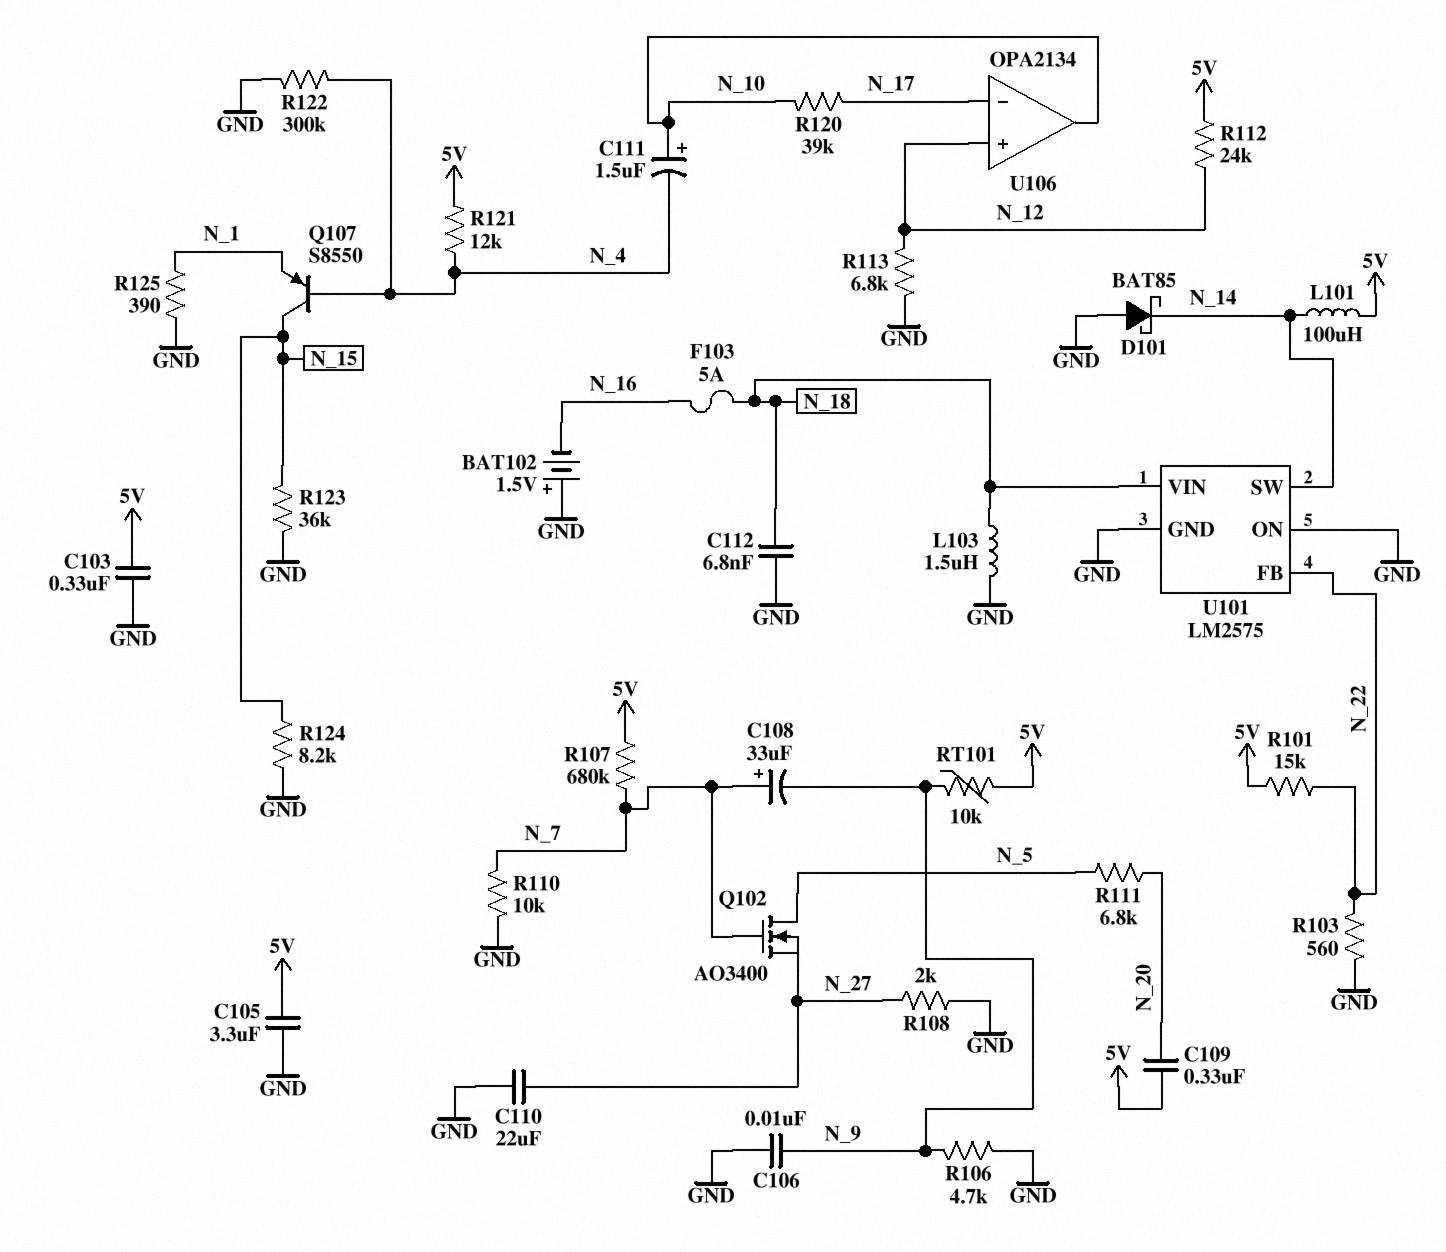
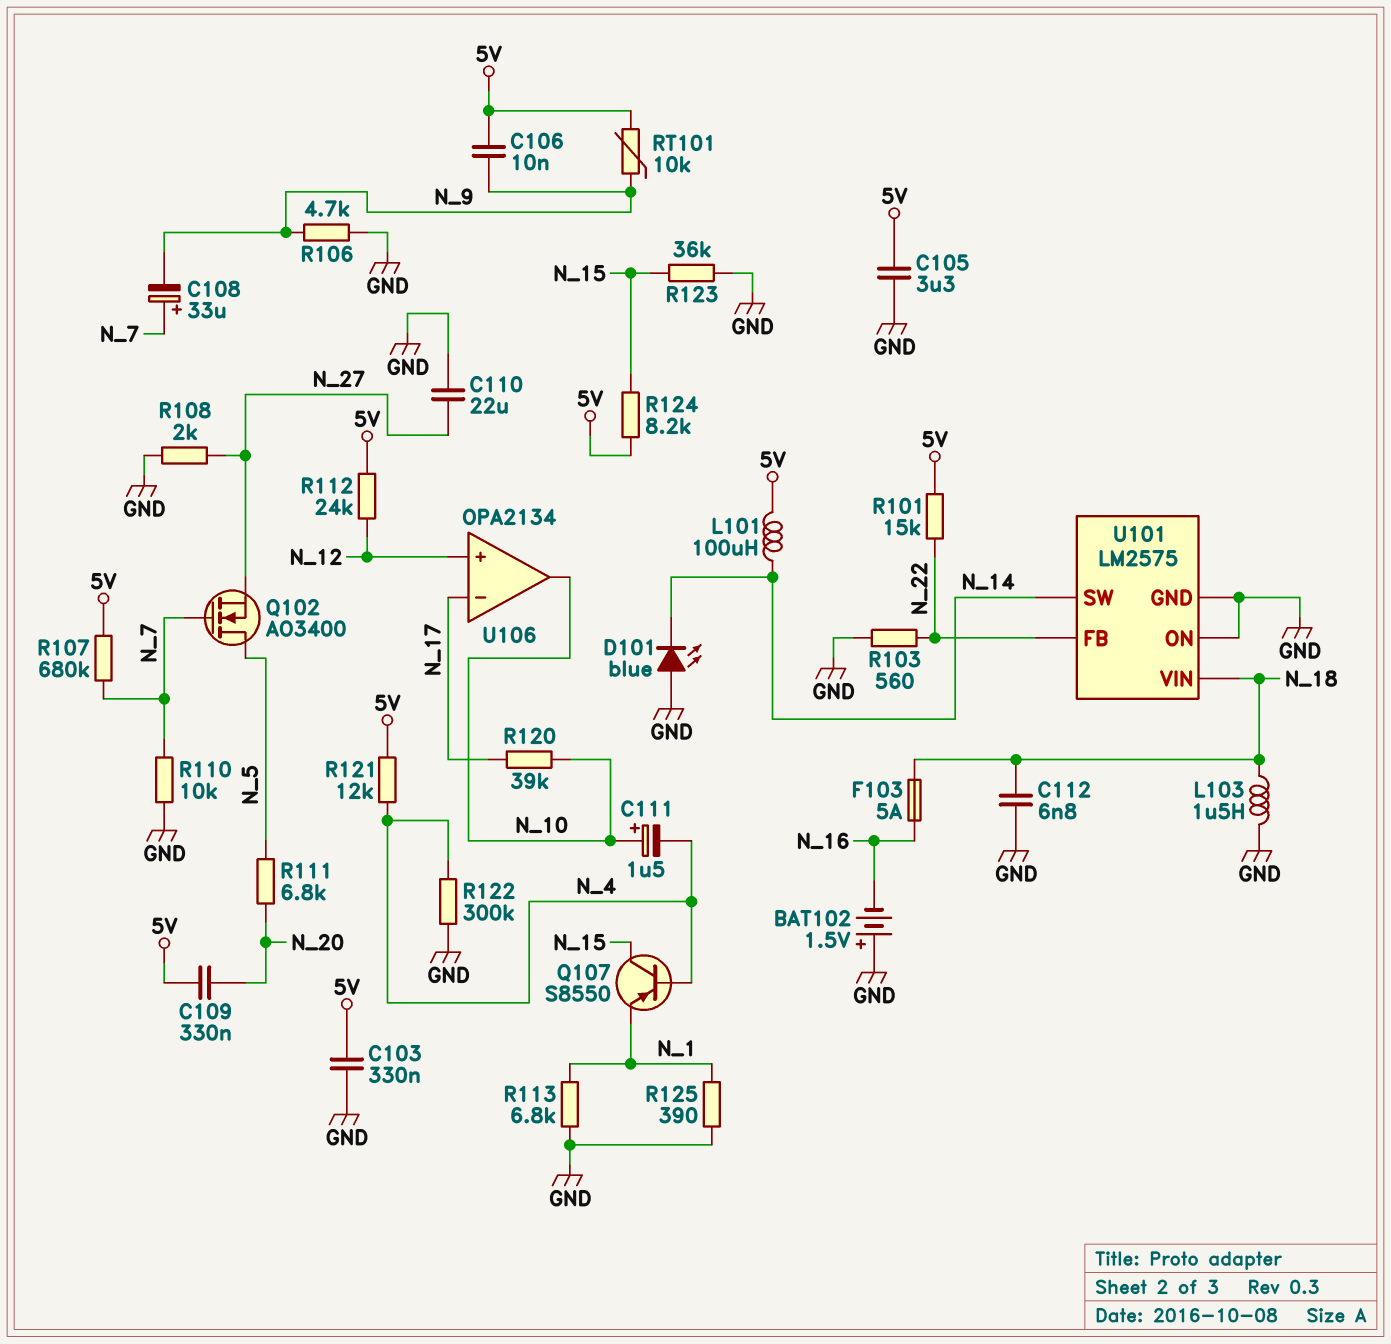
C106: 10nF (GND, N_9) -> 10nF (5V, N_9)
D101: schottky BAT85 (A GND, K N_14) -> LED blue (A GND, K N_14)
R113: 6.8k (GND, N_12) -> 6.8k (GND, N_1)
R124: 8.2k (GND, N_15) -> 8.2k (5V, N_15)

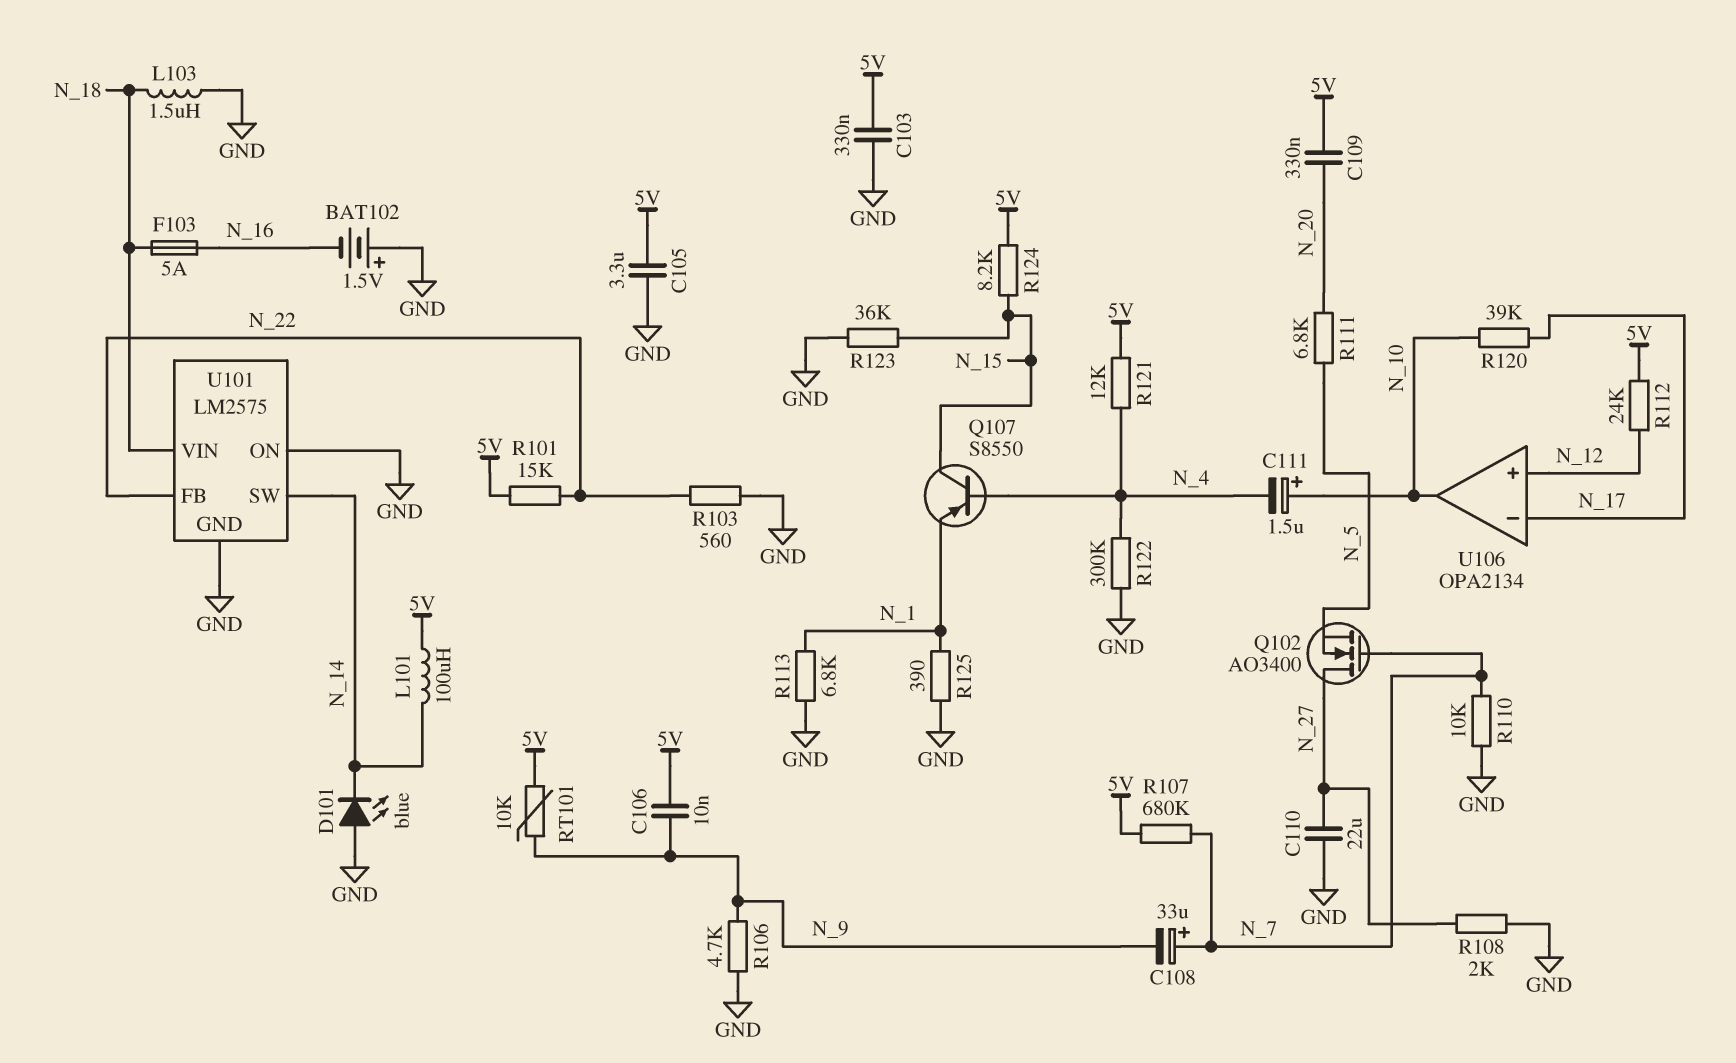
C112: 6.8nF (GND, N_18) -> none
Q102: NMOS AO3400 (G N_7, D N_5, S N_27) -> NMOS AO3400 (G N_7, D N_27, S N_5)

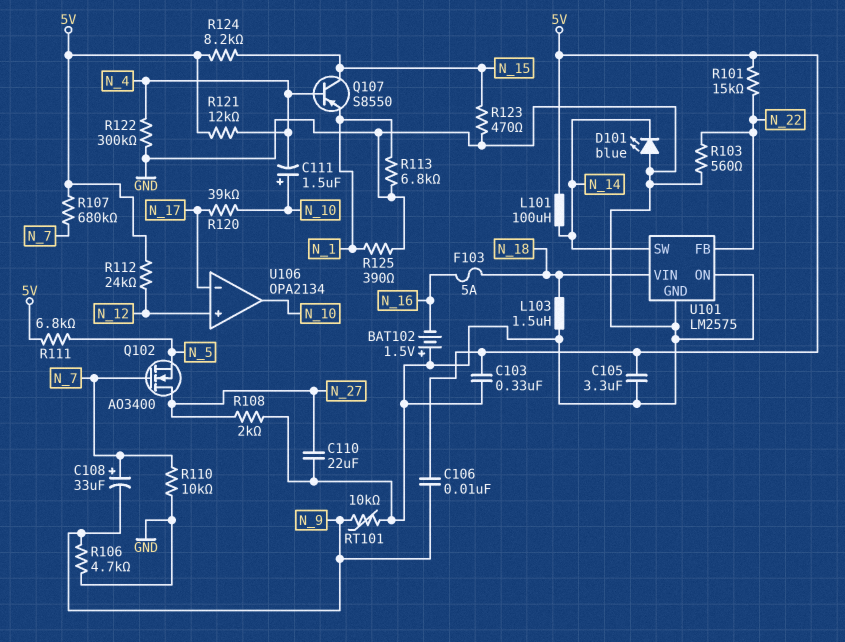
C109: 330nF (5V, N_20) -> none
R111: 6.8k (N_5, N_20) -> 6.8k (5V, N_5)
R123: 36k (GND, N_15) -> 470 (GND, N_15)
RT101: 10k (5V, N_9) -> 10k (GND, N_9)

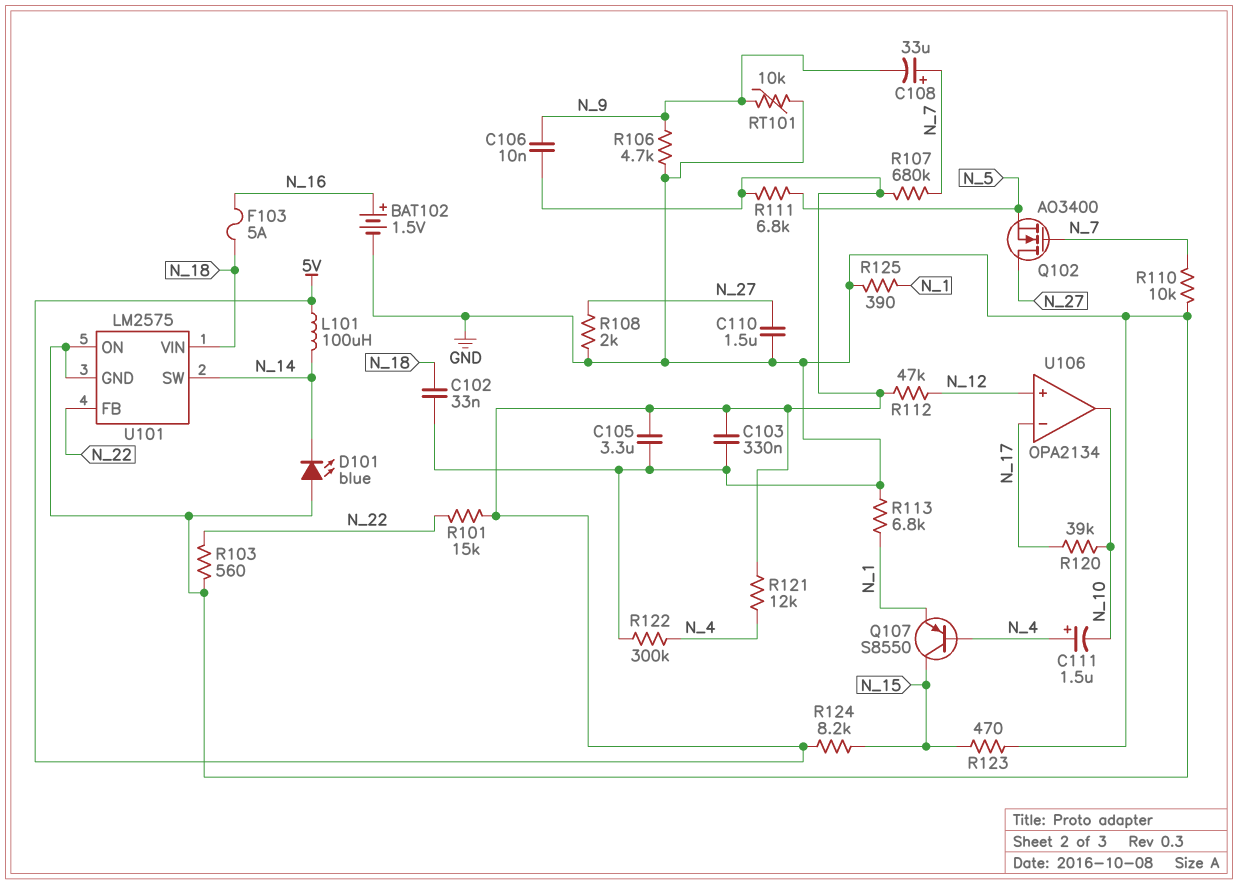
BAT102: 1.5V (plus GND, minus N_16) -> 1.5V (plus N_16, minus GND)
C102: none -> 33nF (GND, N_18)
C110: 22uF (GND, N_27) -> 1.5uF (GND, N_27)
C111: 1.5uF (plus N_10, minus N_4) -> 1.5uF (plus N_4, minus N_10)
L103: 1.5uH (GND, N_18) -> none
R112: 24k (5V, N_12) -> 47k (5V, N_12)

